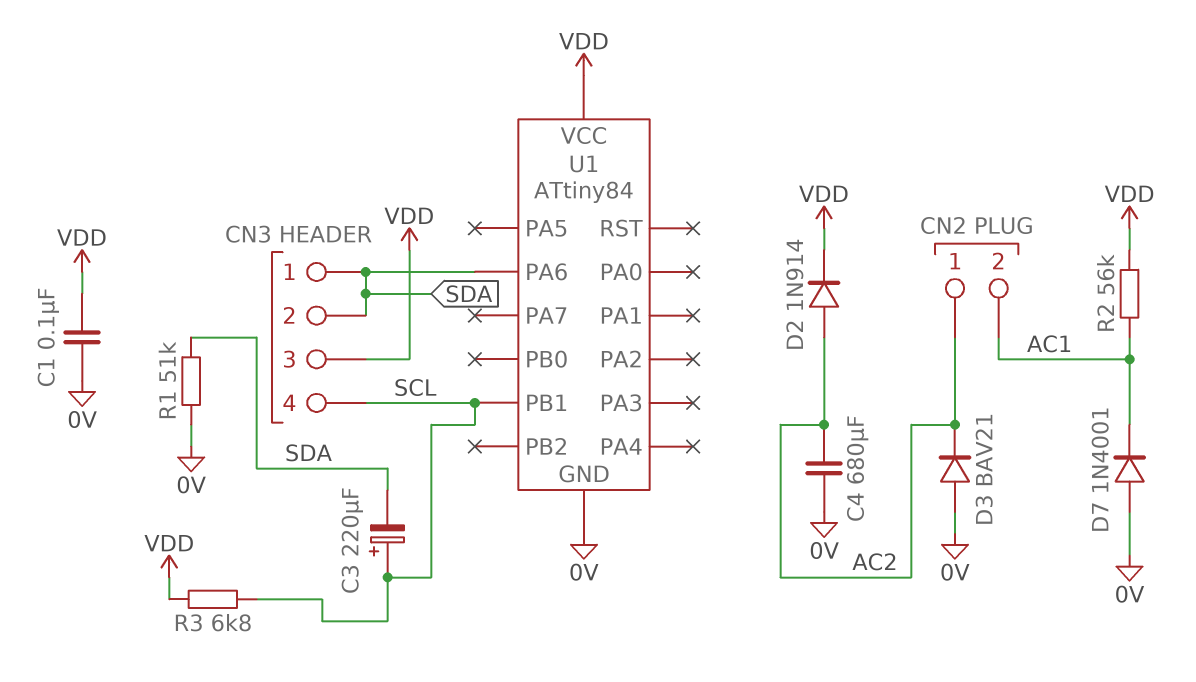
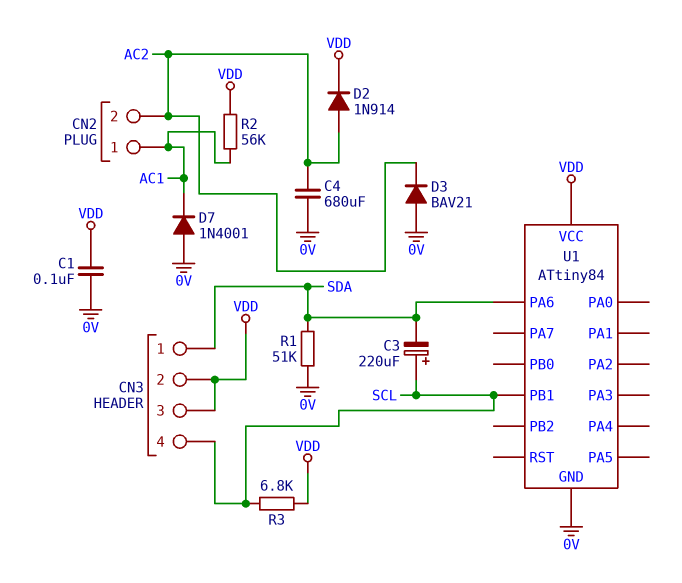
CN2 pin 1: AC2 -> AC1
CN2 pin 2: AC1 -> AC2
CN3 pin 2: SDA -> VDD

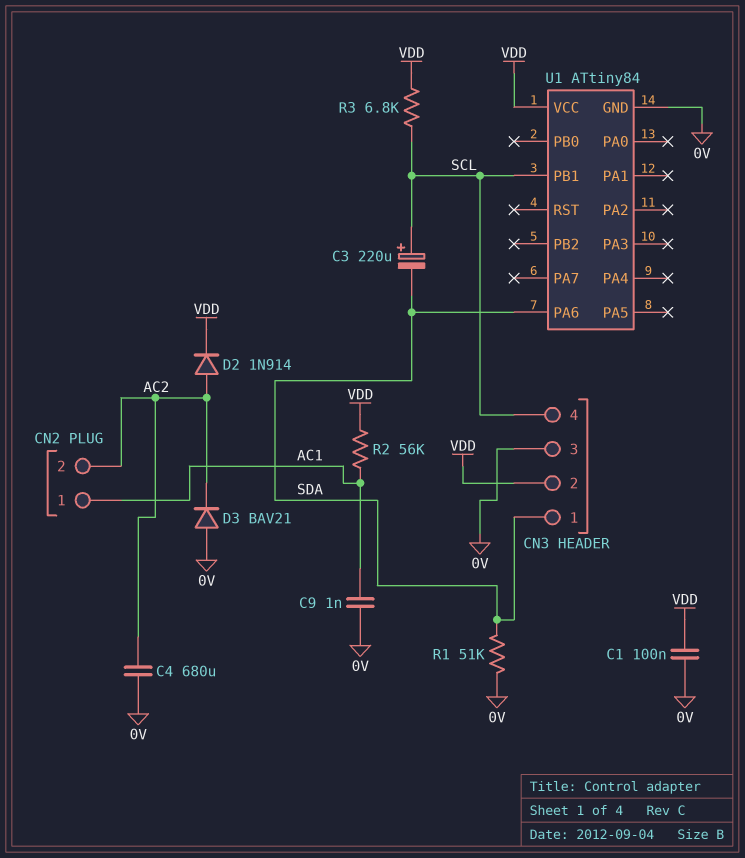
C9: none -> 1nF (0V, AC1)
CN3 pin 3: VDD -> 0V
D7: diode 1N4001 (A 0V, K AC1) -> none

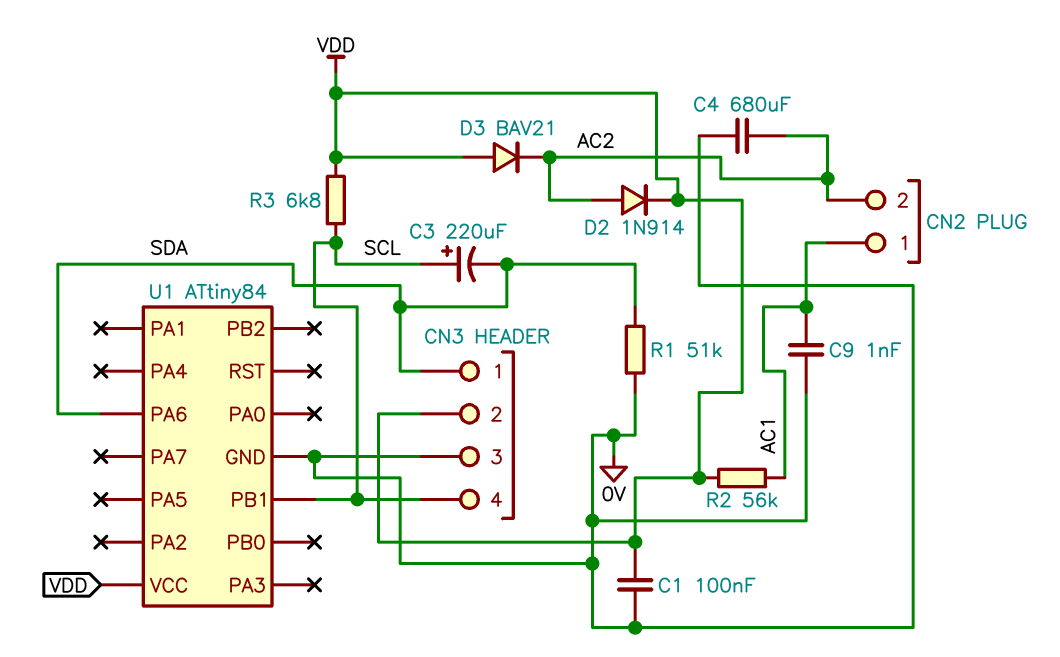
D3: diode BAV21 (A 0V, K AC2) -> diode BAV21 (A VDD, K AC2)

